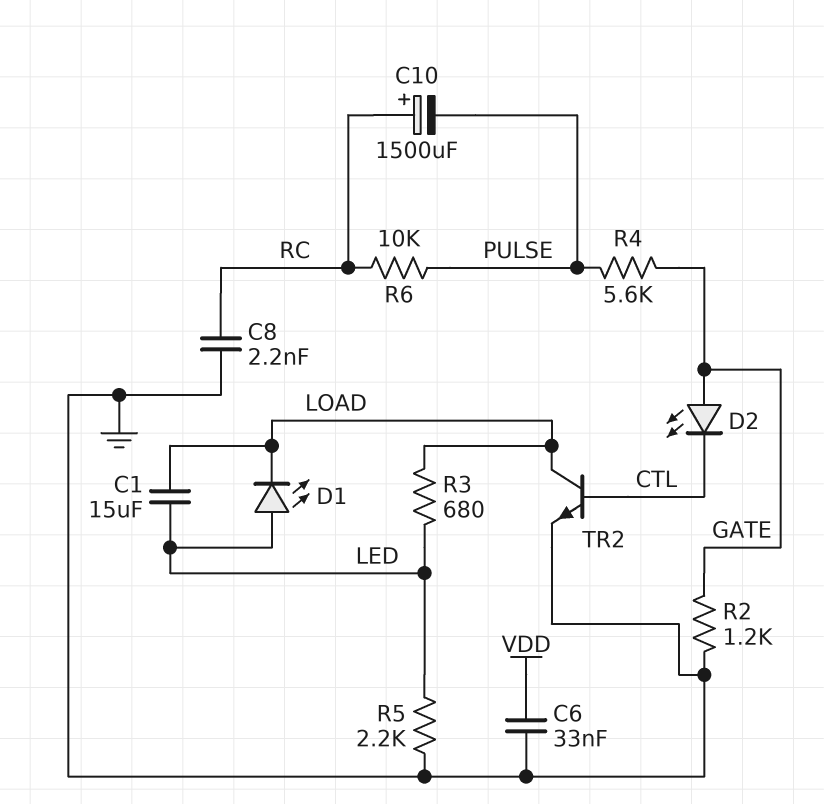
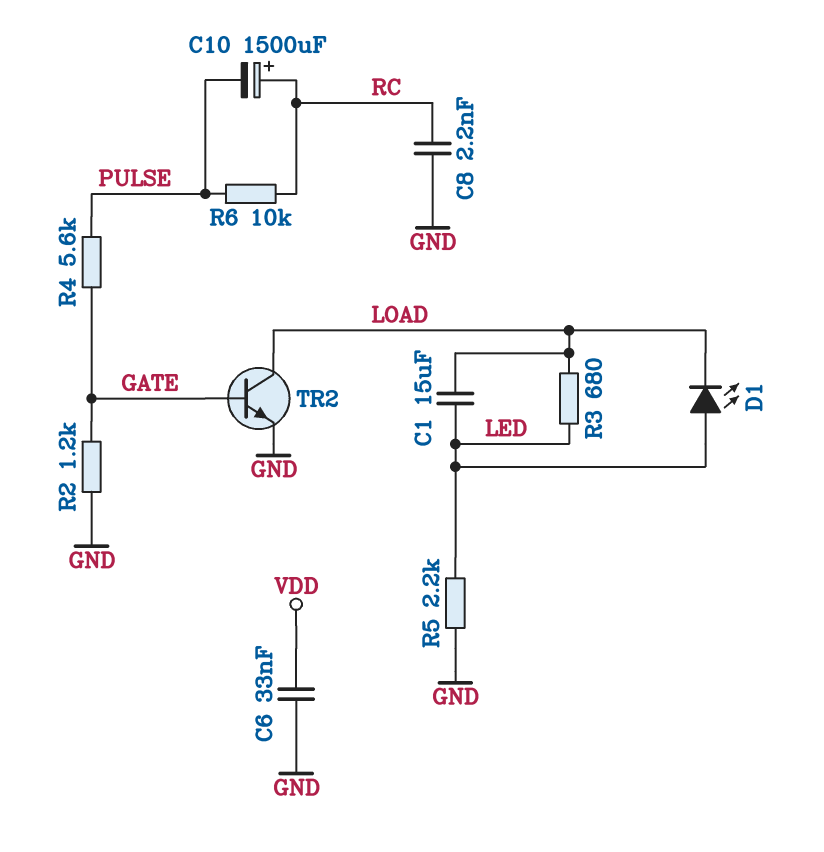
D2: LED (A GATE, K CTL) -> none
TR2: NPN (B CTL, C LOAD, E GND) -> NPN (B GATE, C LOAD, E GND)

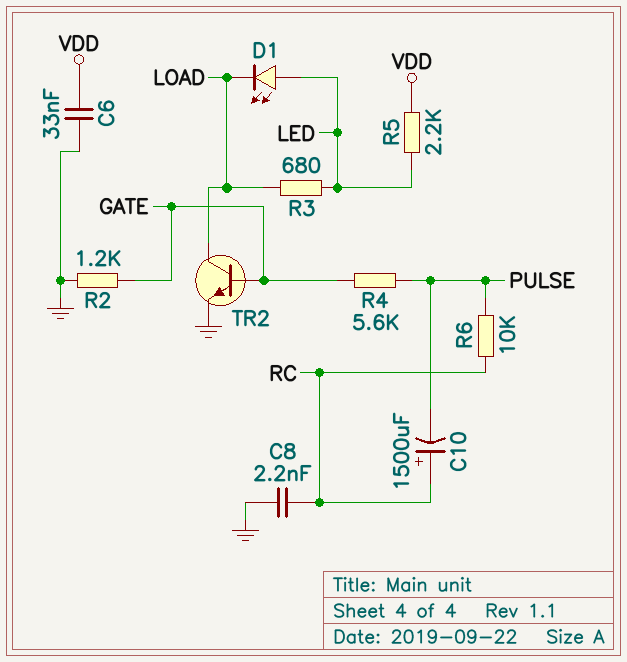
C1: 15uF (LED, LOAD) -> none
R5: 2.2k (GND, LED) -> 2.2k (LED, VDD)

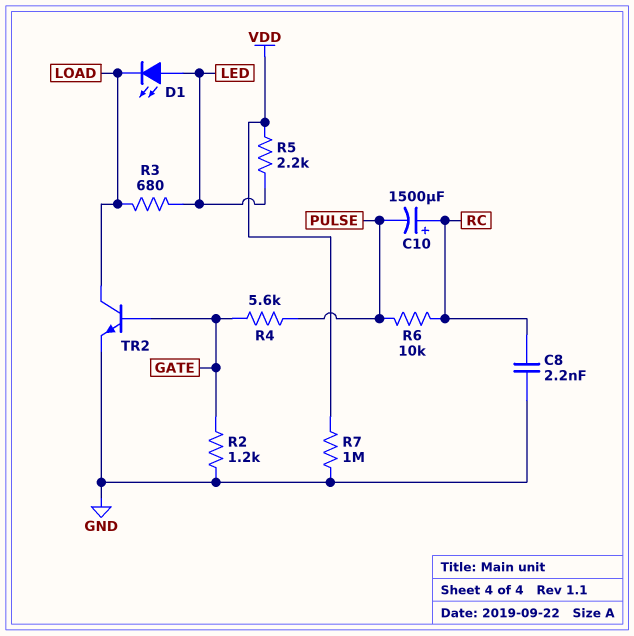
C6: 33nF (GND, VDD) -> none
R7: none -> 1M (GND, VDD)

